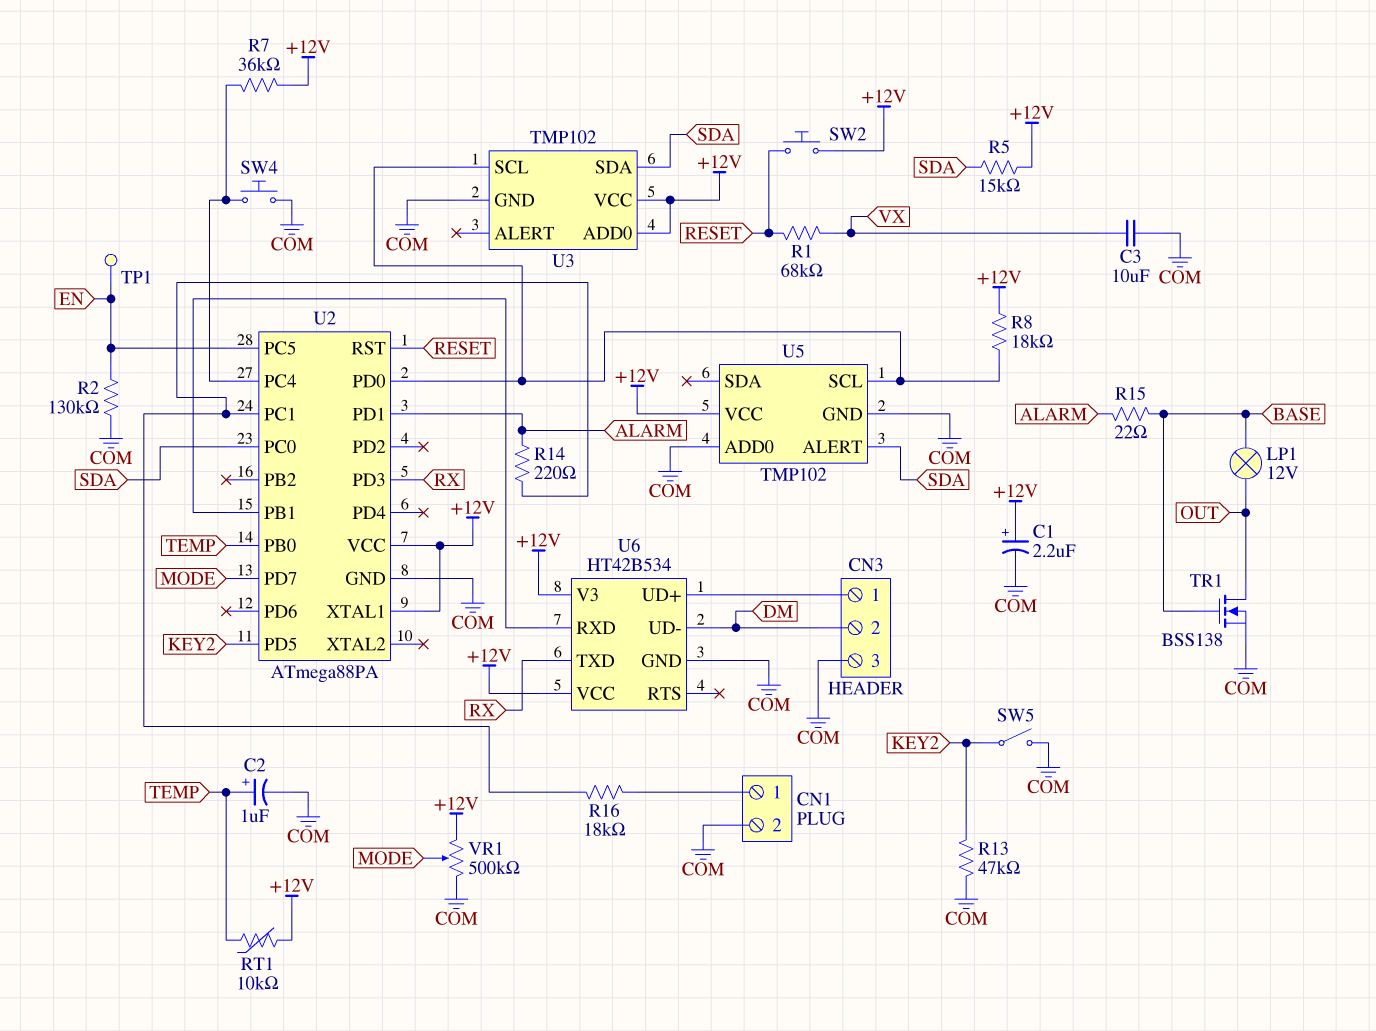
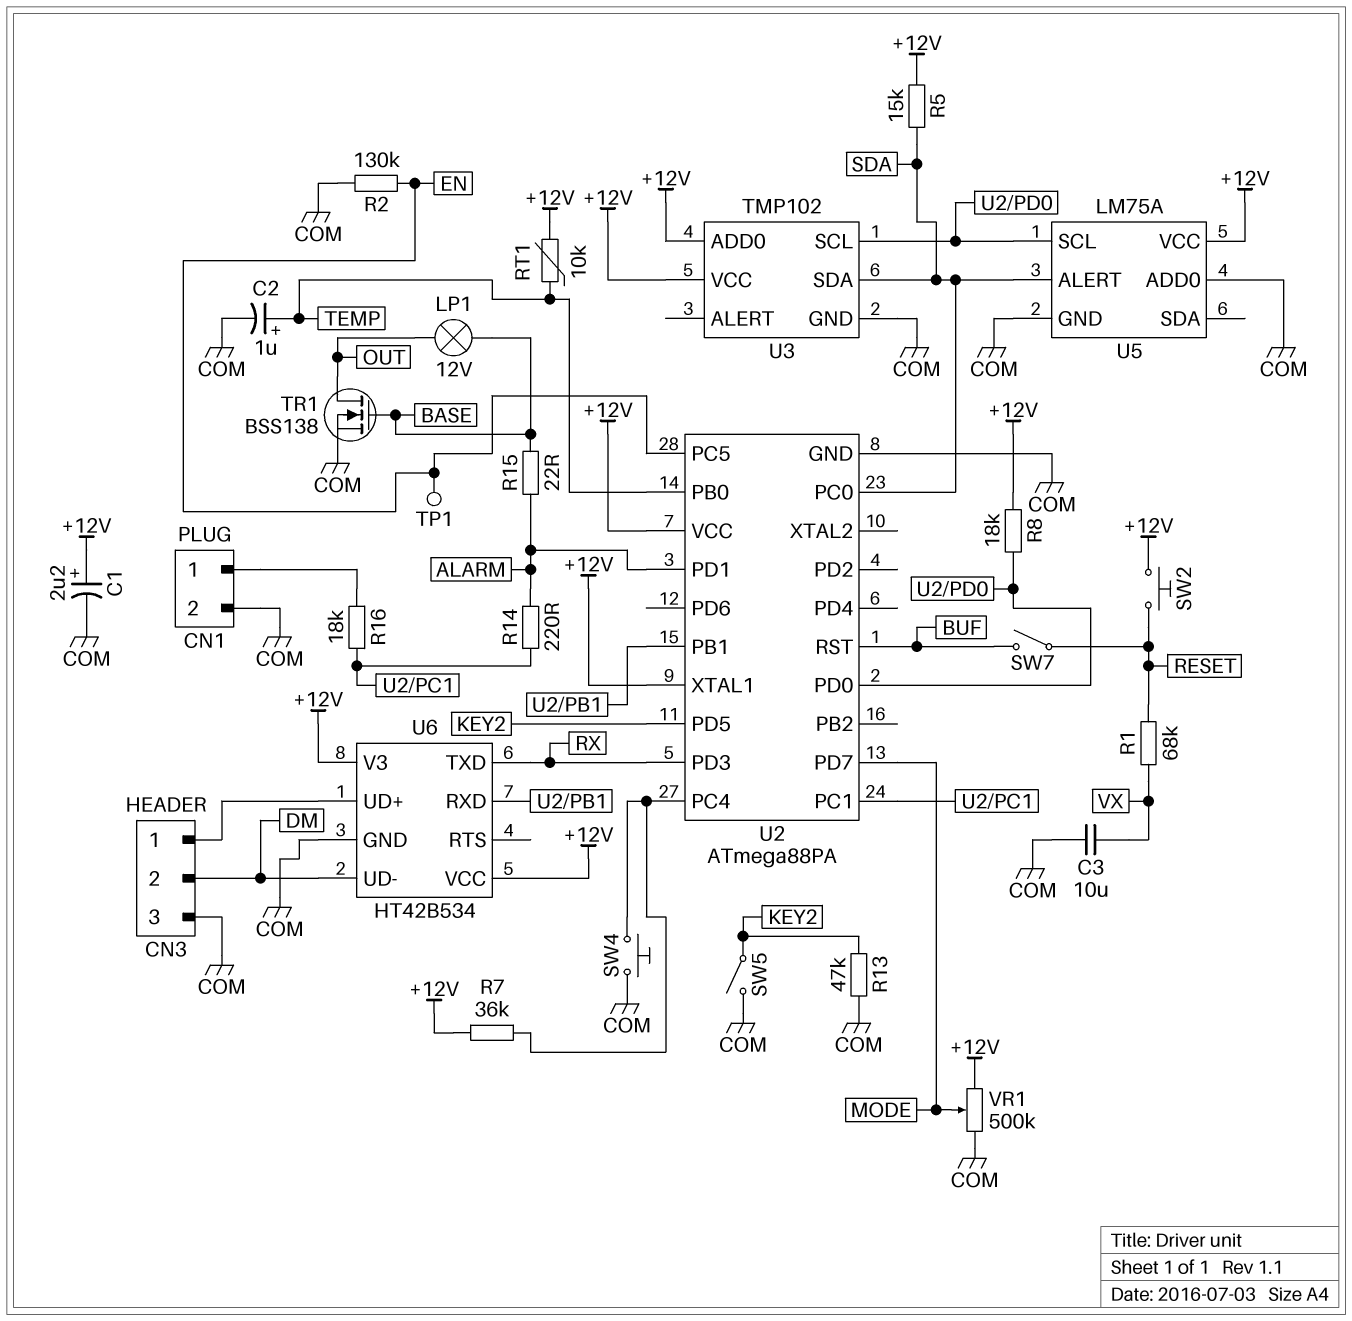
SW7: none -> switch (BUF, RESET)
U2 pin RST: RESET -> BUF
U5: TMP102 -> LM75A

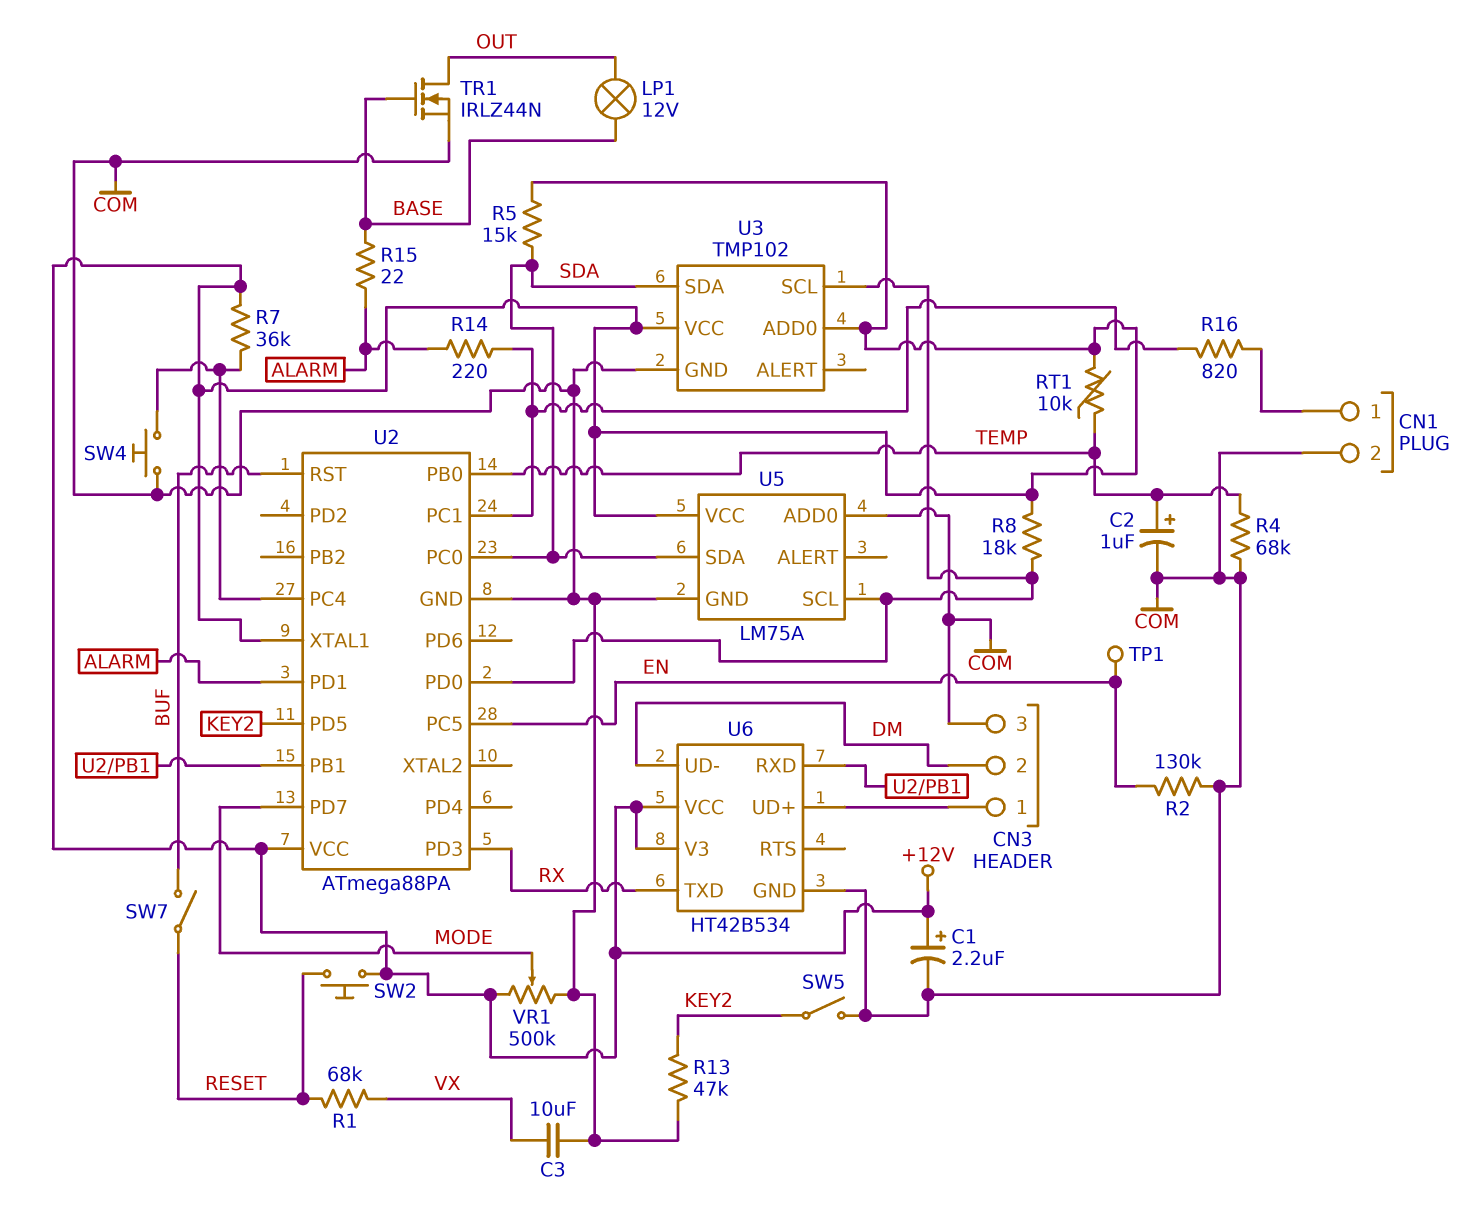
R4: none -> 68k (COM, TEMP)
R16: 18k (CN1/1, U2/PC1) -> 820 (CN1/1, U2/PC1)
TR1: NMOS BSS138 (G BASE, D OUT, S COM) -> NMOS IRLZ44N (G BASE, D OUT, S COM)
U5 pin ALERT: SDA -> none
U5 pin SDA: none -> SDA

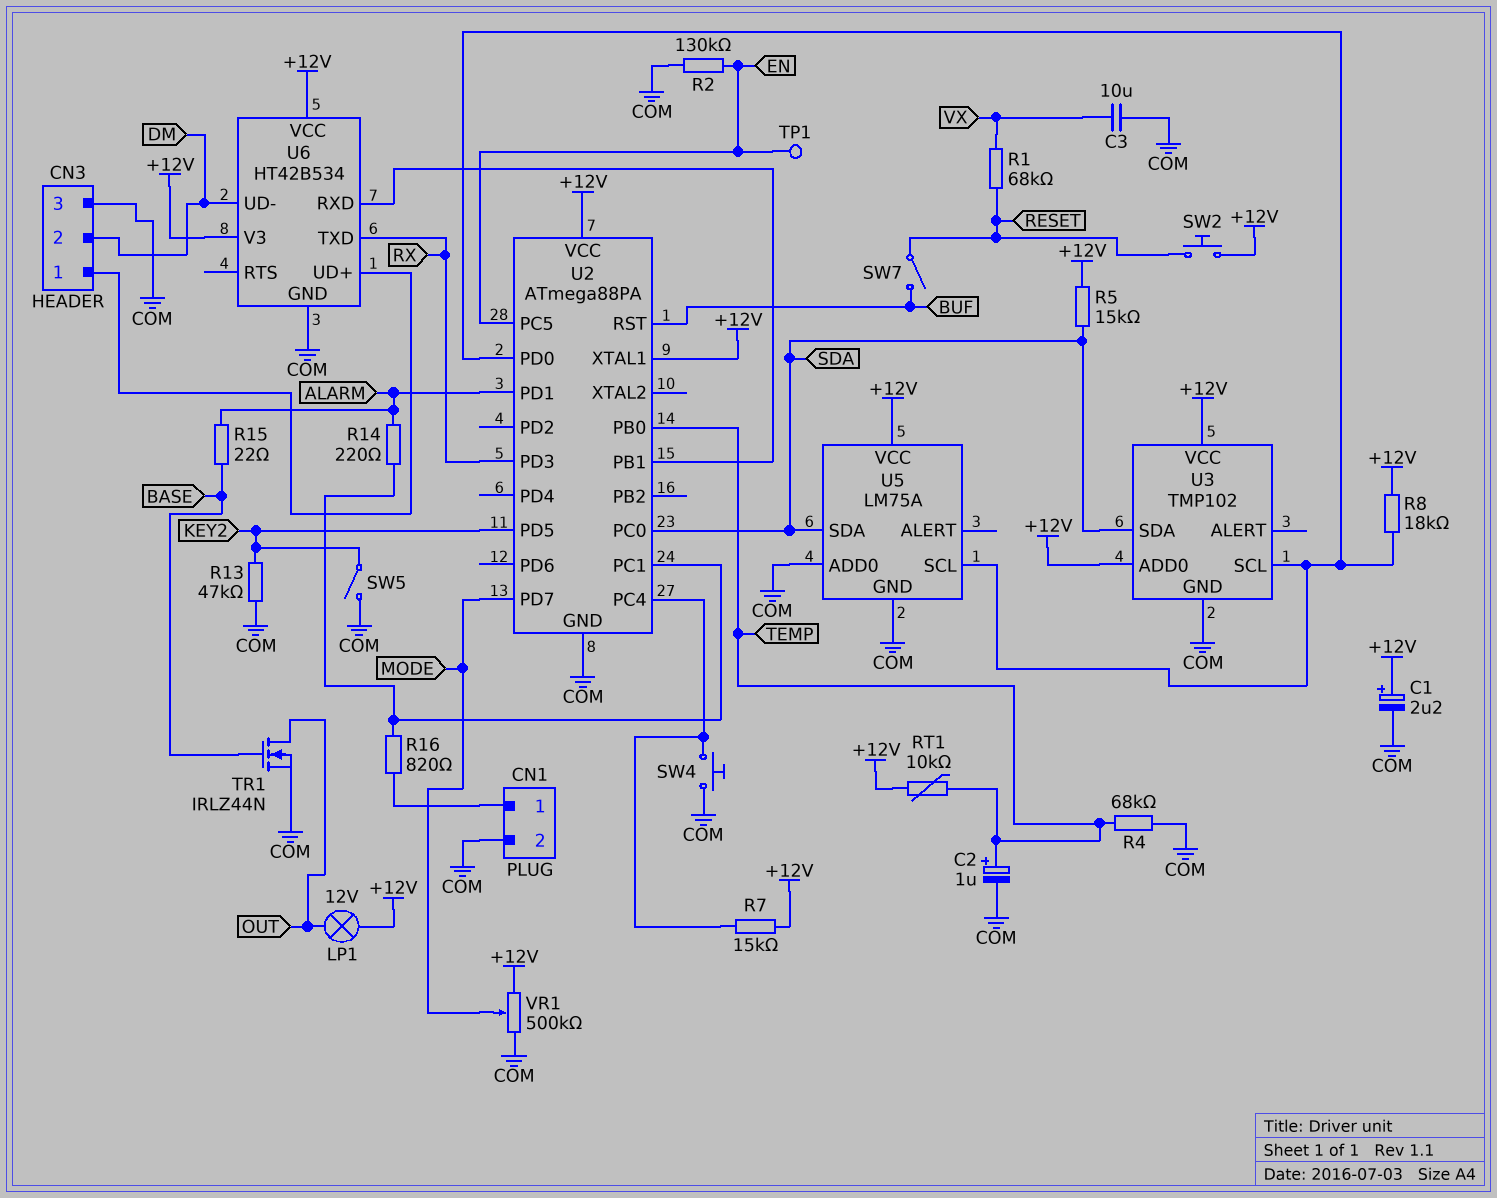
LP1: lamp 12V (BASE, OUT) -> lamp 12V (+12V, OUT)
R7: 36k (+12V, U2/PC4) -> 15k (+12V, U2/PC4)

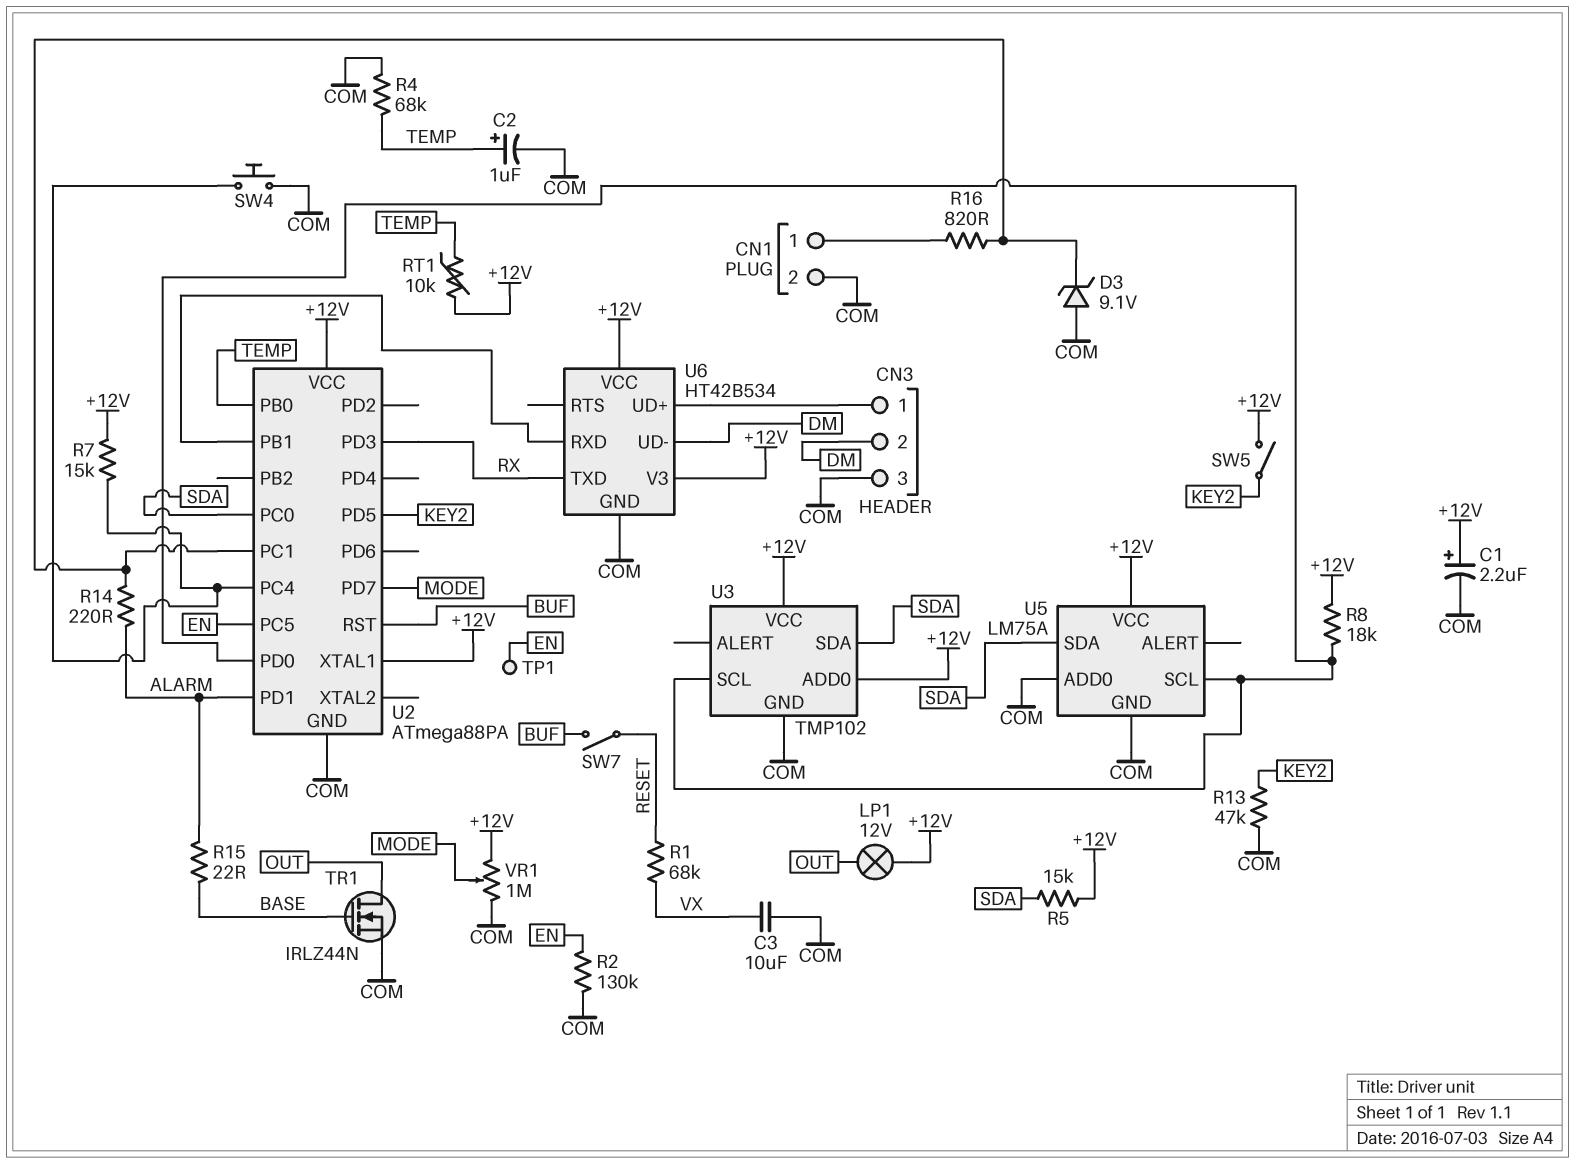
D3: none -> zener 9.1V (A COM, K U2/PC1)
SW2: button (+12V, RESET) -> none
SW5: switch (COM, KEY2) -> switch (+12V, KEY2)
VR1: 500k (+12V, COM, wiper MODE) -> 1M (+12V, COM, wiper MODE)

